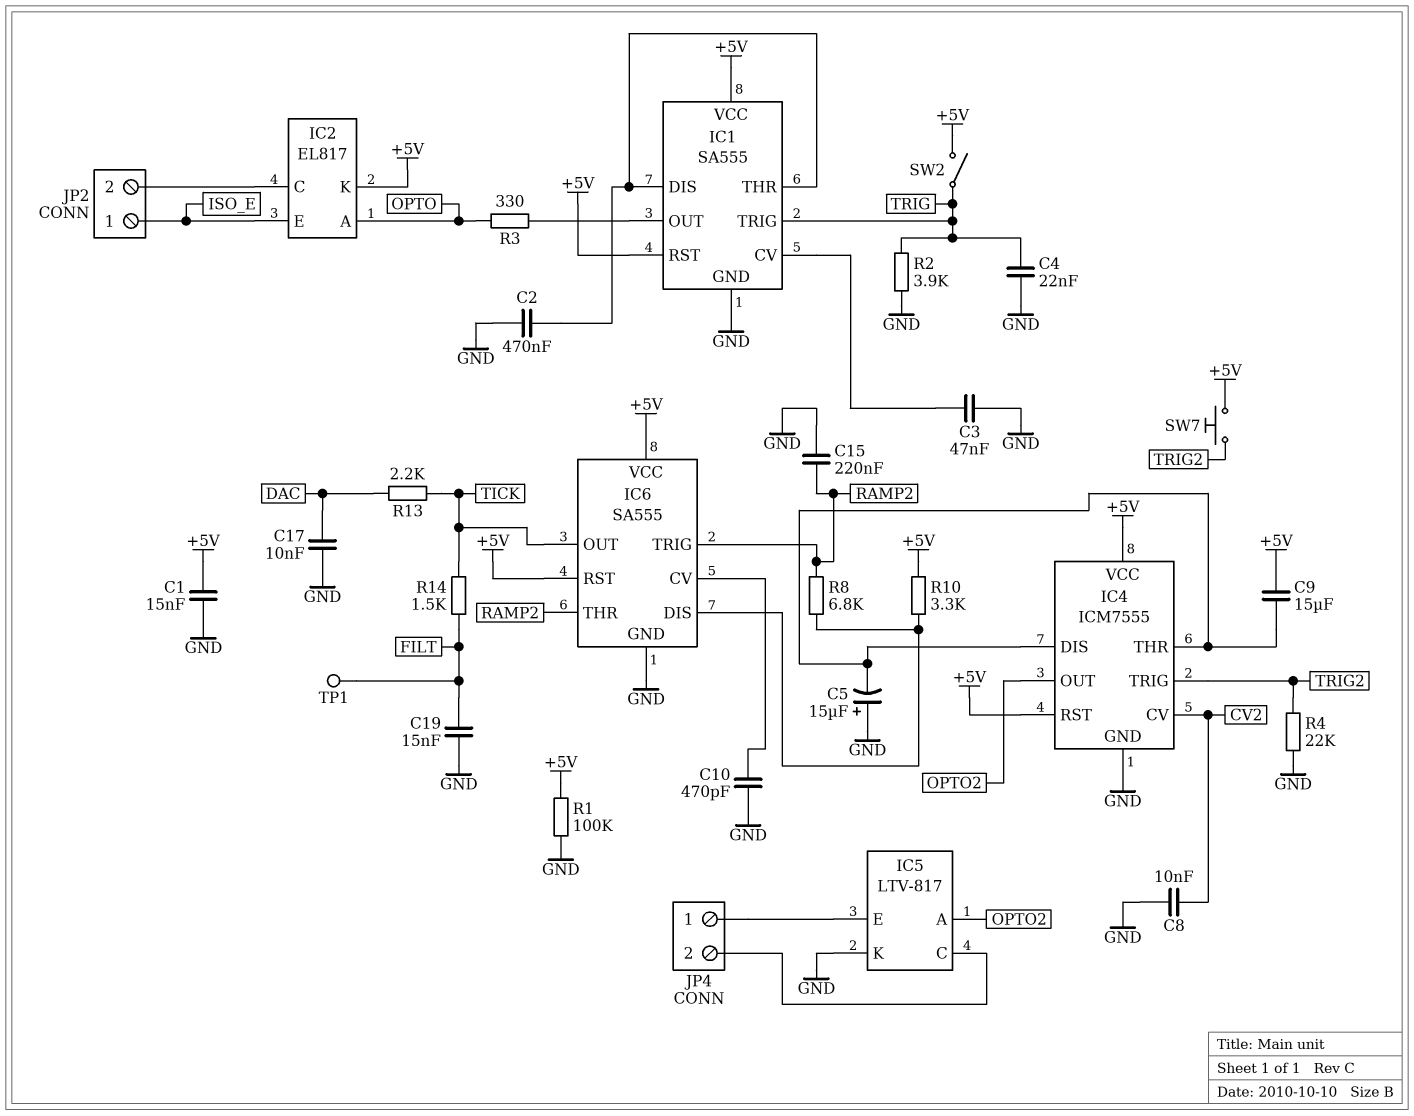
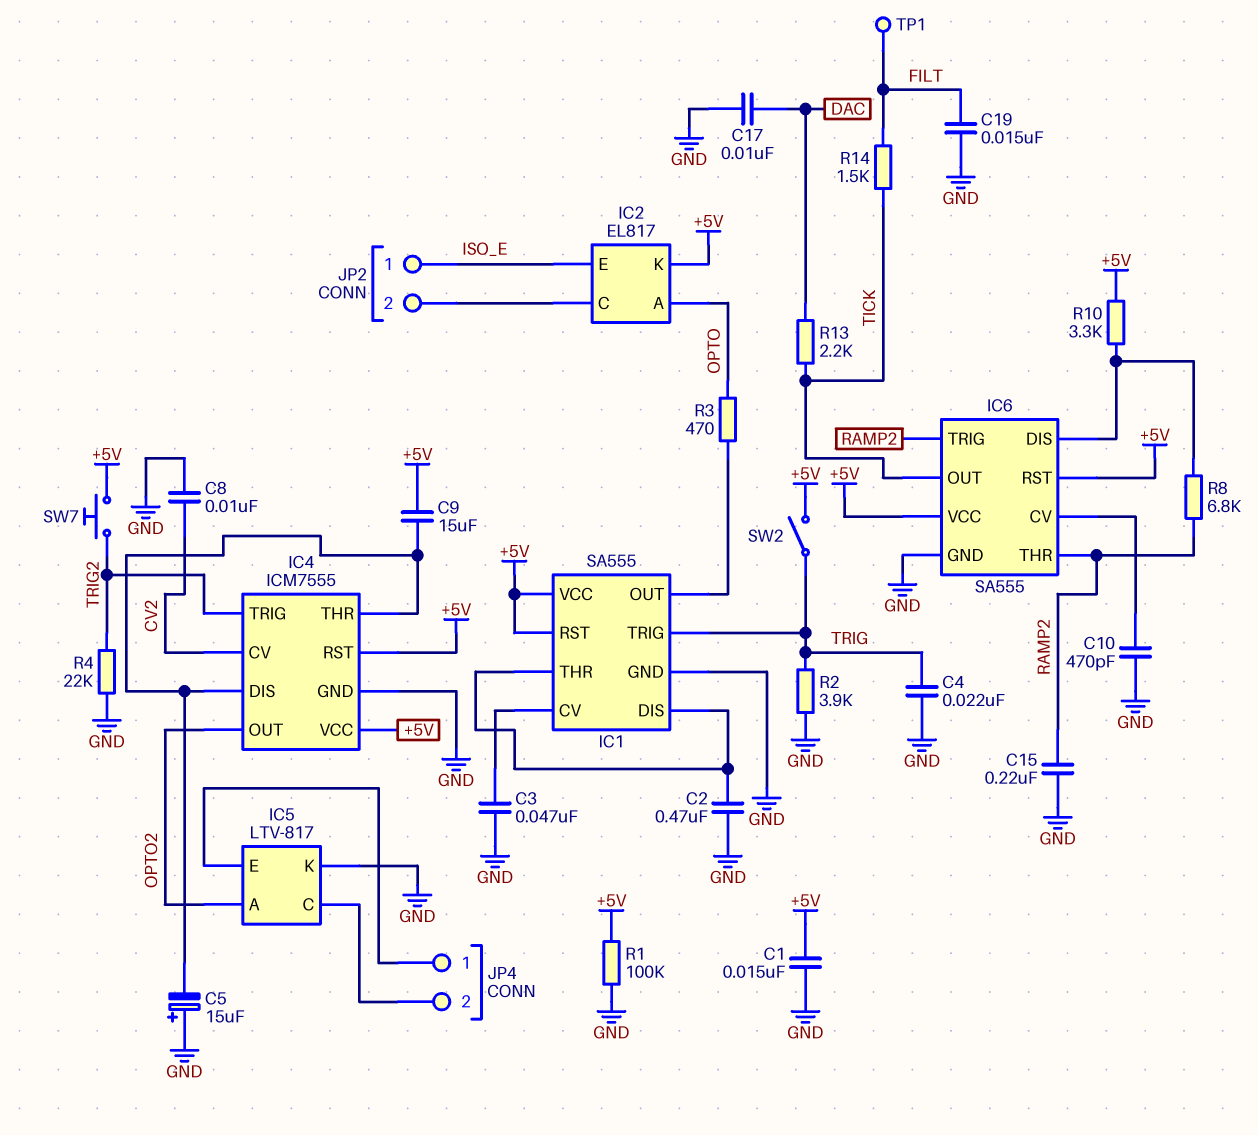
R3: 330 (IC1/OUT, OPTO) -> 470 (IC1/OUT, OPTO)

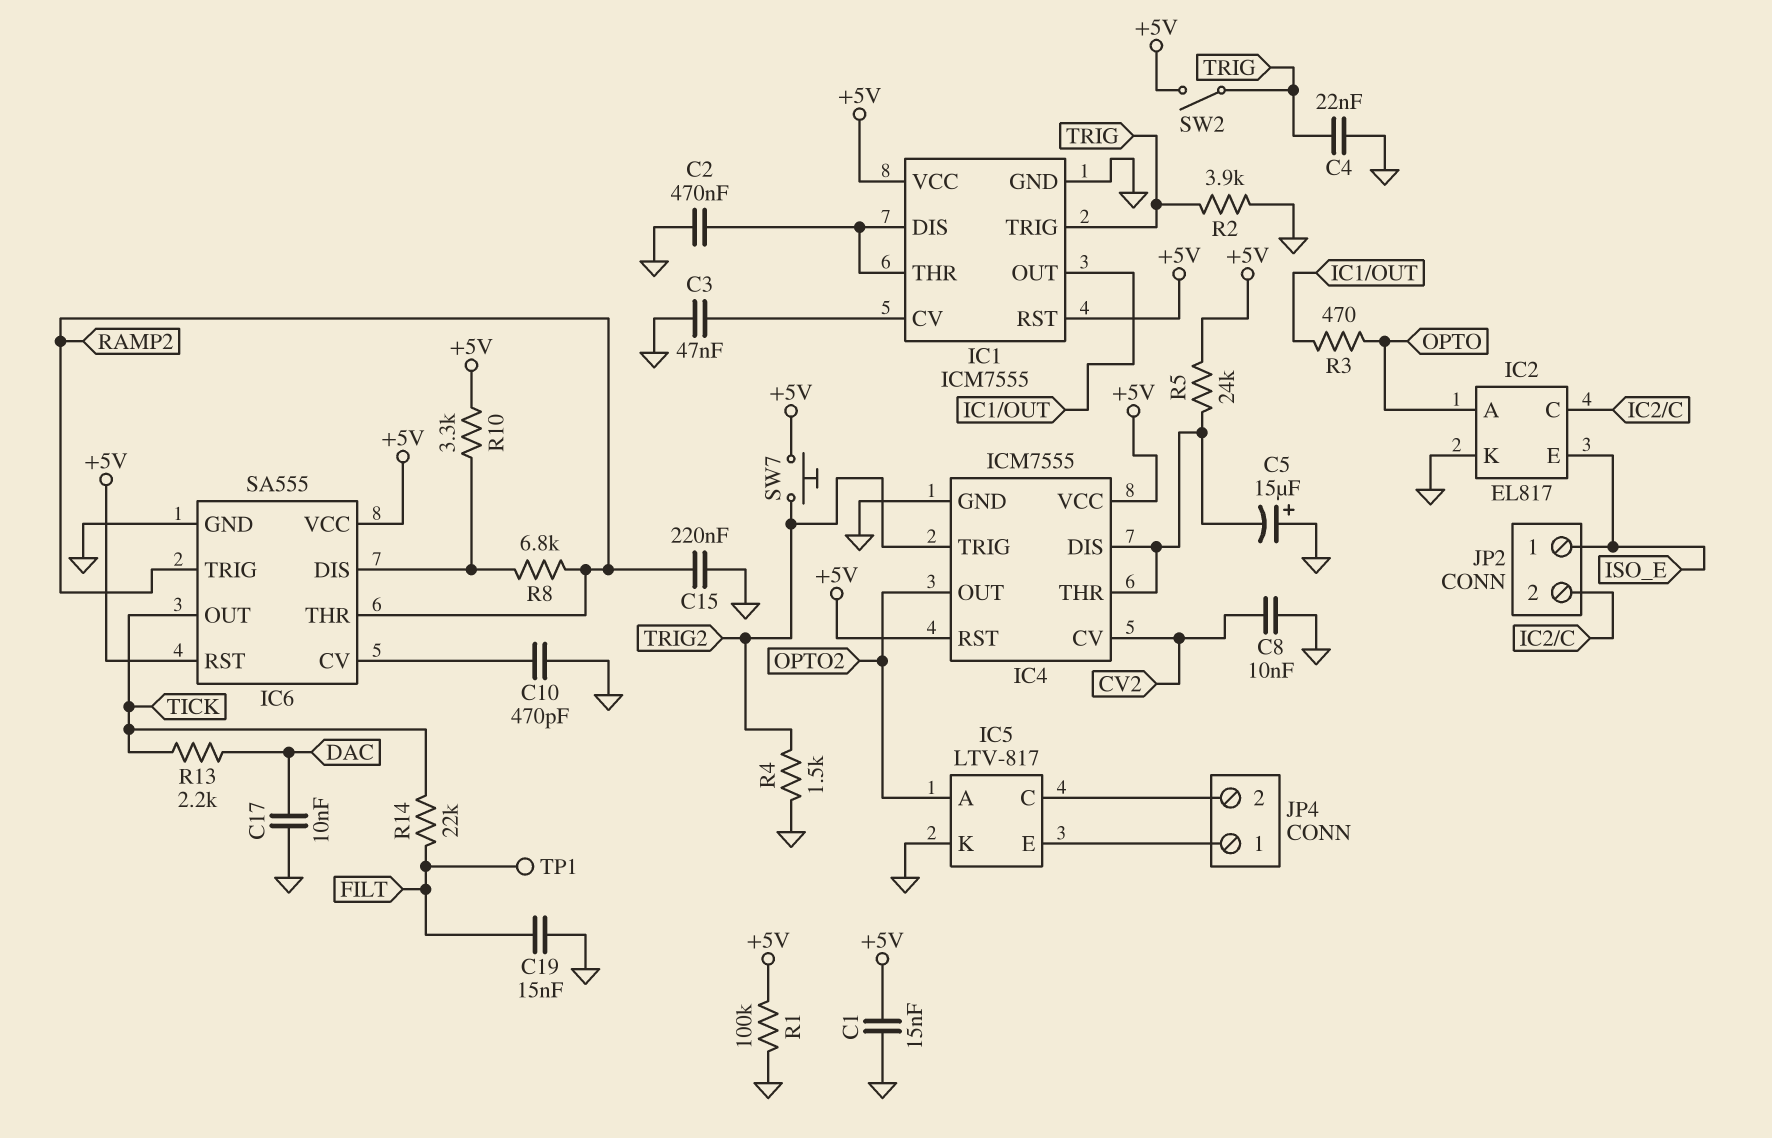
C9: 15uF (+5V, IC4/DIS) -> none
IC1: SA555 -> ICM7555
IC2 pin K: +5V -> GND
R4: 22k (GND, TRIG2) -> 1.5k (GND, TRIG2)
R5: none -> 24k (+5V, IC4/DIS)
R14: 1.5k (FILT, TICK) -> 22k (FILT, TICK)

